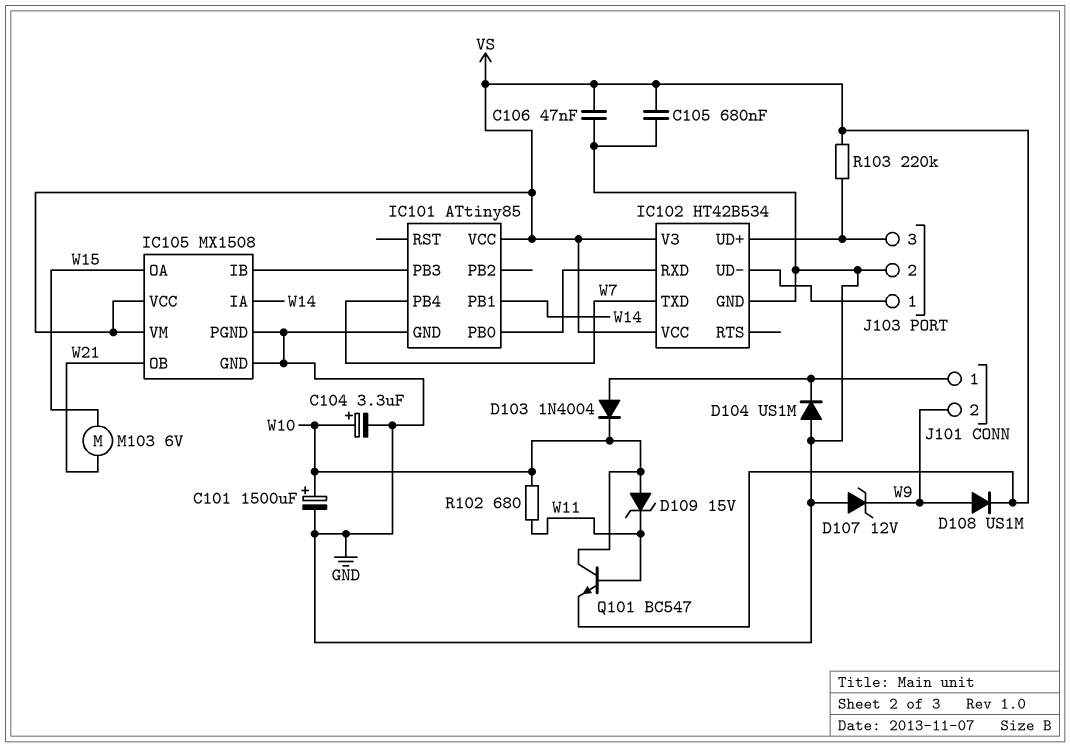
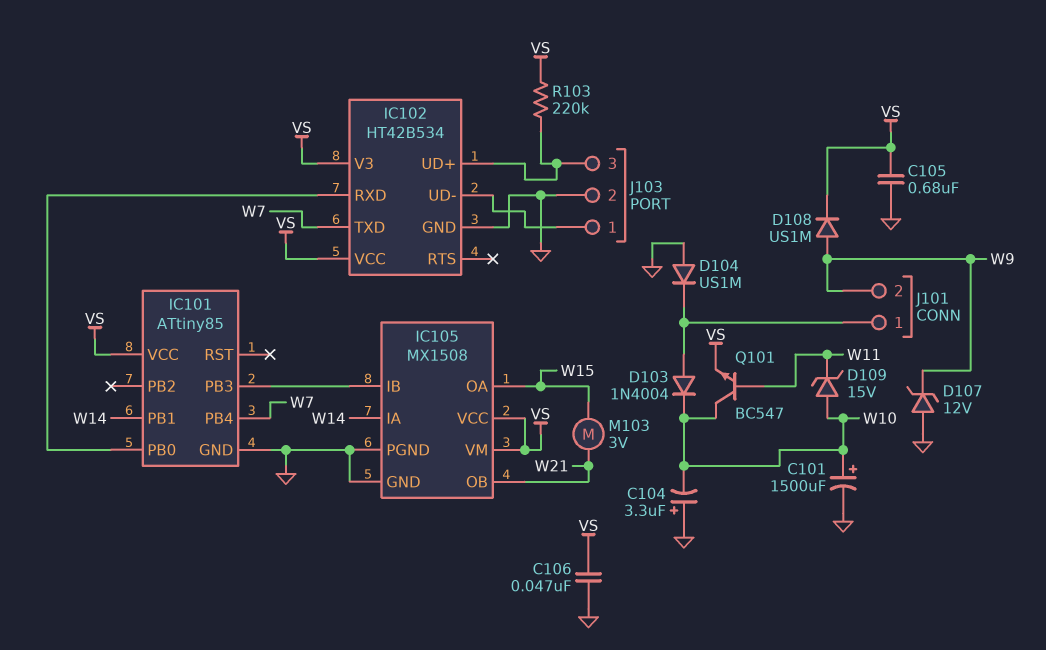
C104: 3.3uF (plus W10, minus GND) -> 3.3uF (plus GND, minus W10)
M103: motor 6V (W15, W21) -> motor 3V (W15, W21)
R102: 680 (W10, W11) -> none

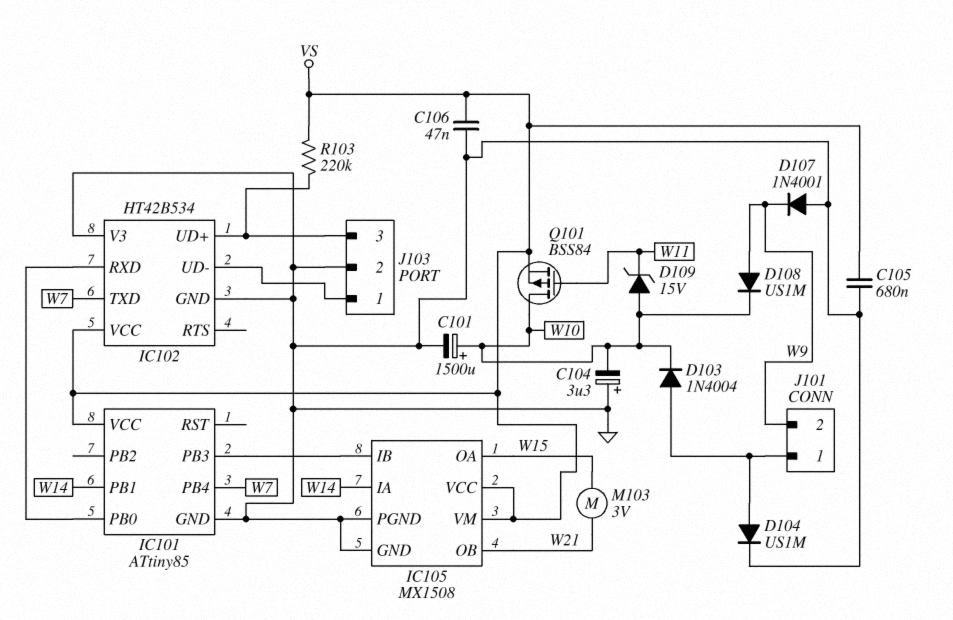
D104: diode US1M (A GND, K J101/1) -> diode US1M (A J101/1, K GND)
D107: zener 12V (A GND, K W9) -> diode 1N4001 (A GND, K W9)
D108: diode US1M (A W9, K VS) -> diode US1M (A W9, K W10)
IC102 pin V3: VS -> GND
Q101: NPN BC547 (B W11, C W10, E VS) -> PMOS BSS84 (G W11, D W10, S VS)

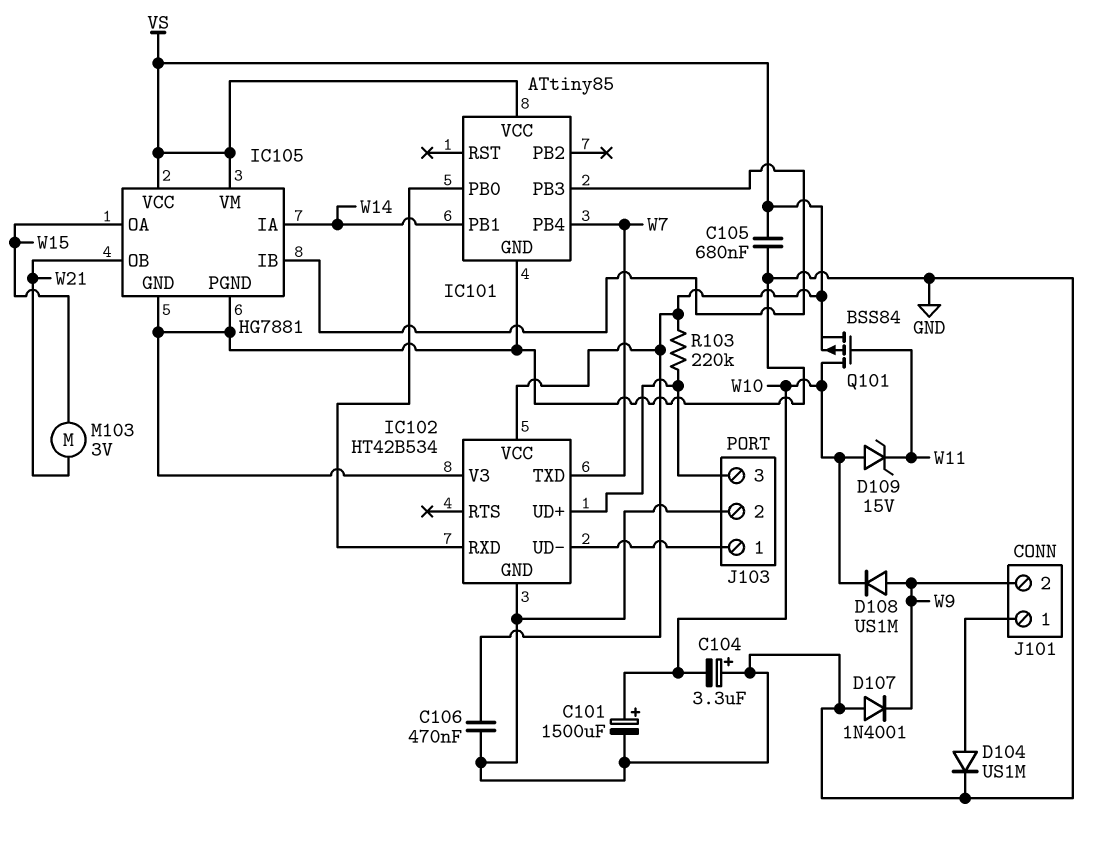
C106: 47nF (GND, VS) -> 470nF (GND, VS)
D103: diode 1N4004 (A J101/1, K W10) -> none
IC105: MX1508 -> HG7881

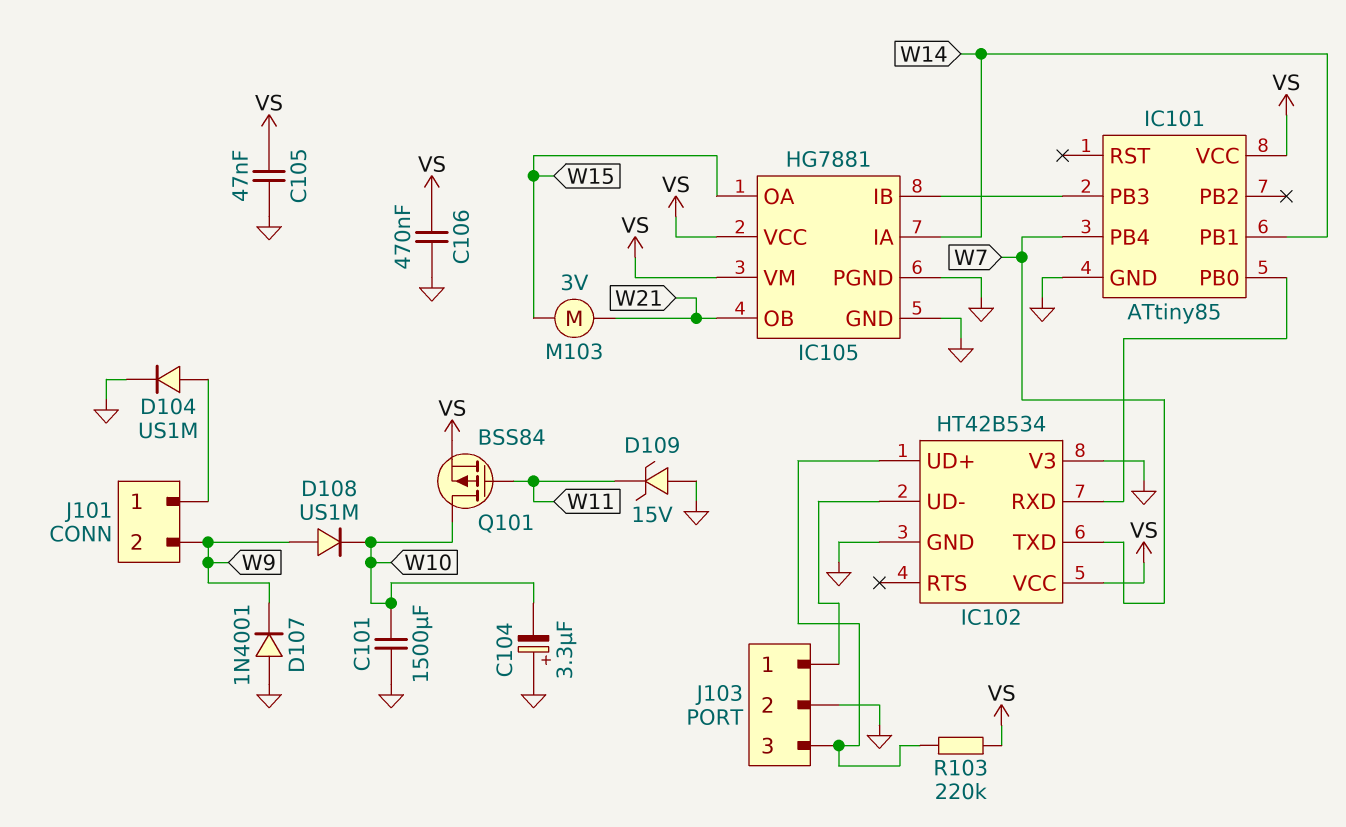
C101: 1500uF (plus W10, minus GND) -> 1500uF (GND, W10)
C105: 680nF (GND, VS) -> 47nF (GND, VS)
D109: zener 15V (A W10, K W11) -> zener 15V (A GND, K W11)

